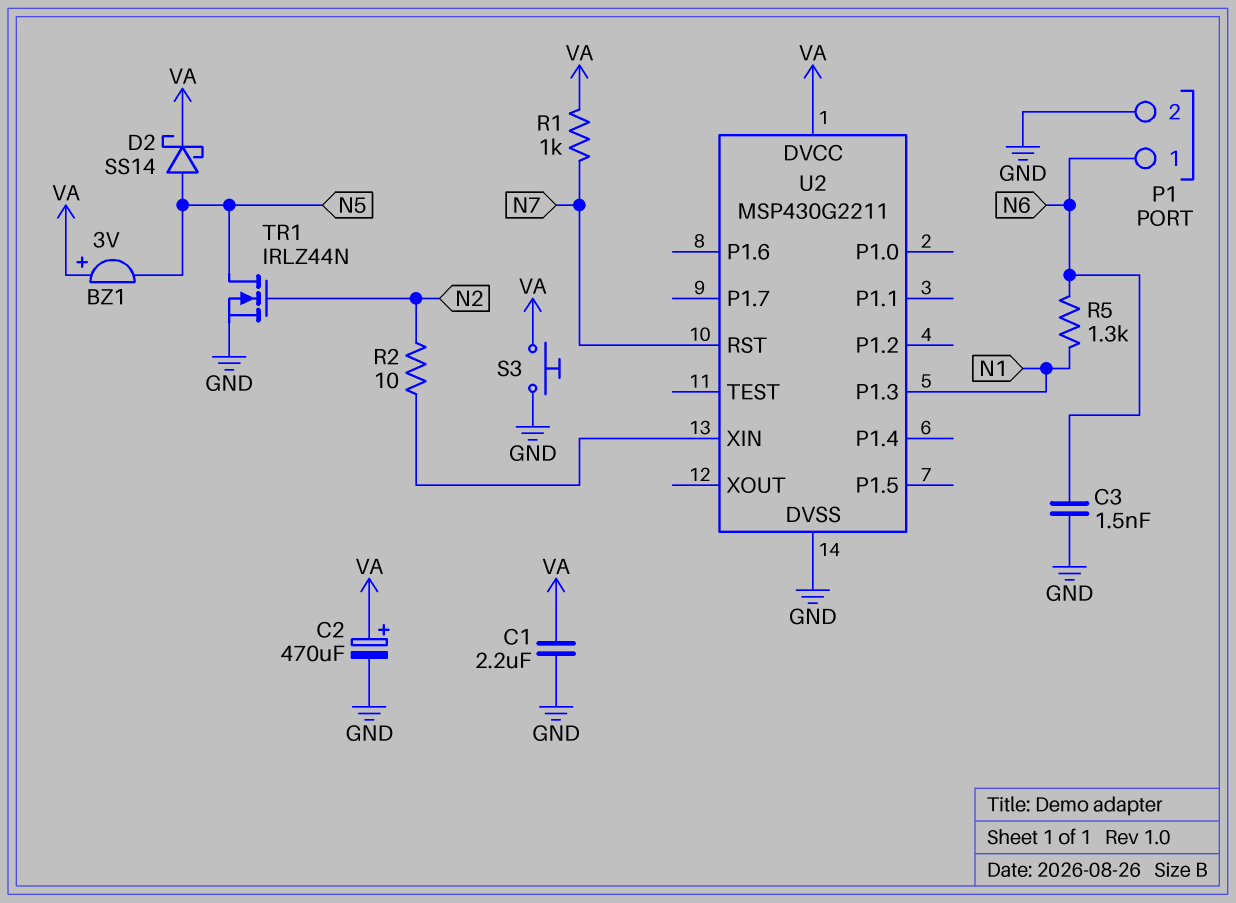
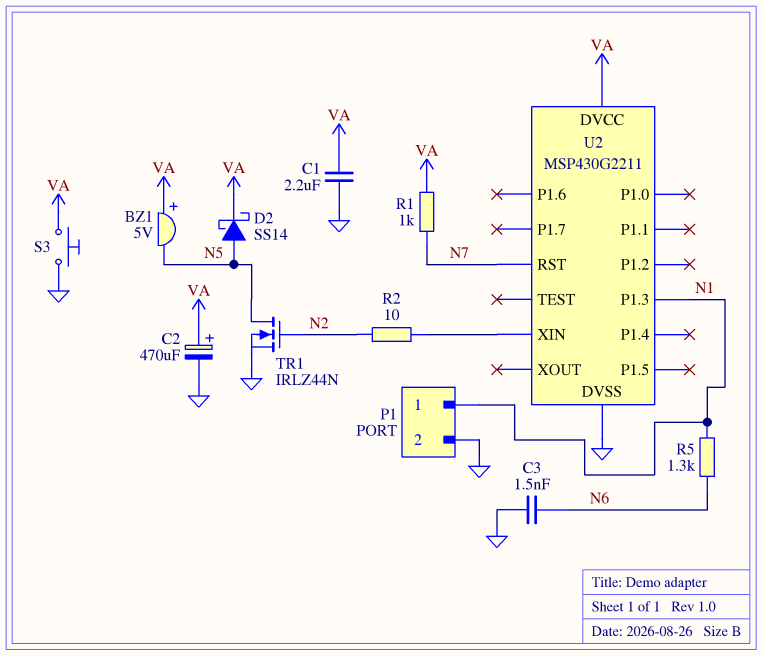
BZ1: buzzer 3V (plus VA, minus N5) -> buzzer 5V (plus VA, minus N5)
P1 pin 1: N6 -> N1

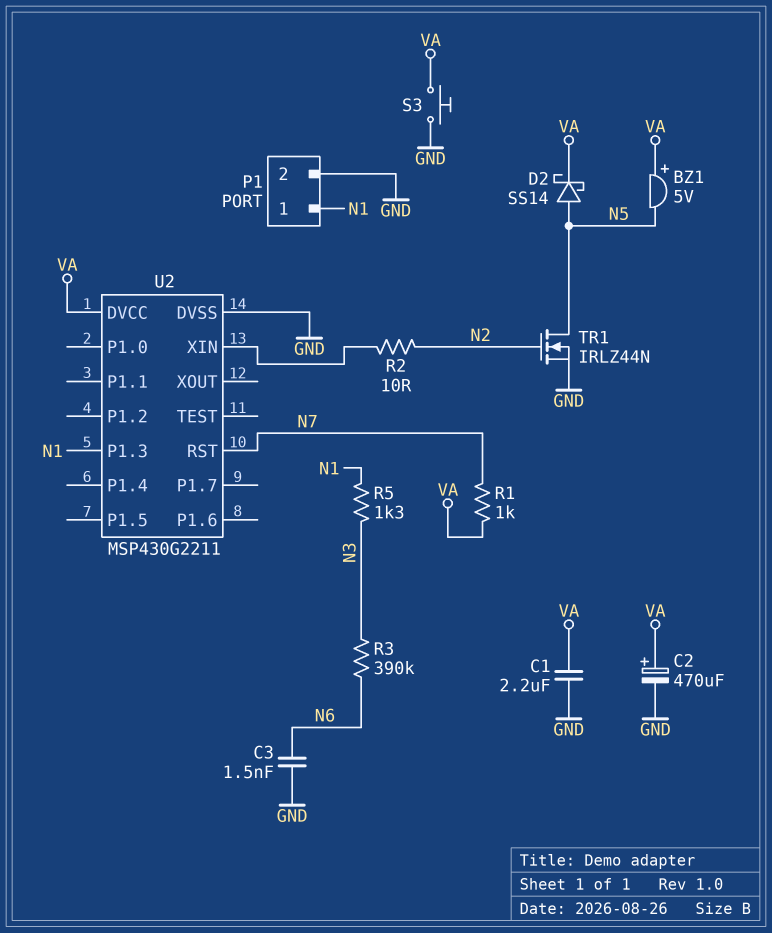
R3: none -> 390k (N3, N6)
R5: 1.3k (N1, N6) -> 1.3k (N1, N3)

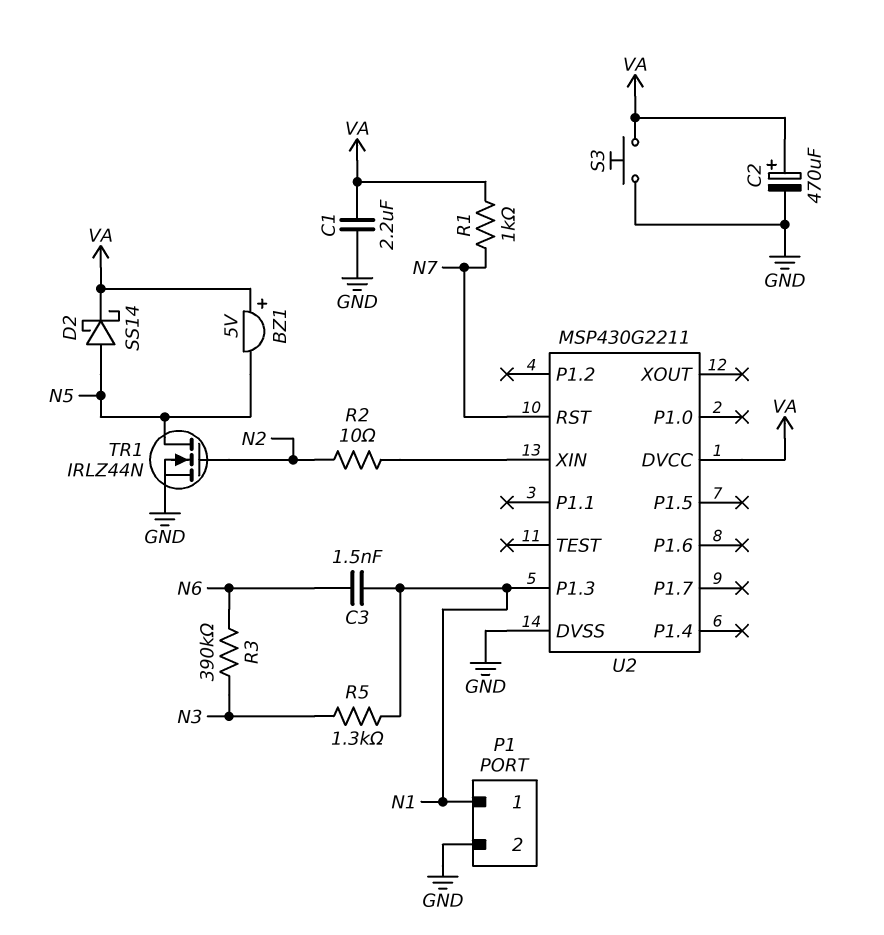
C3: 1.5nF (GND, N6) -> 1.5nF (N1, N6)

